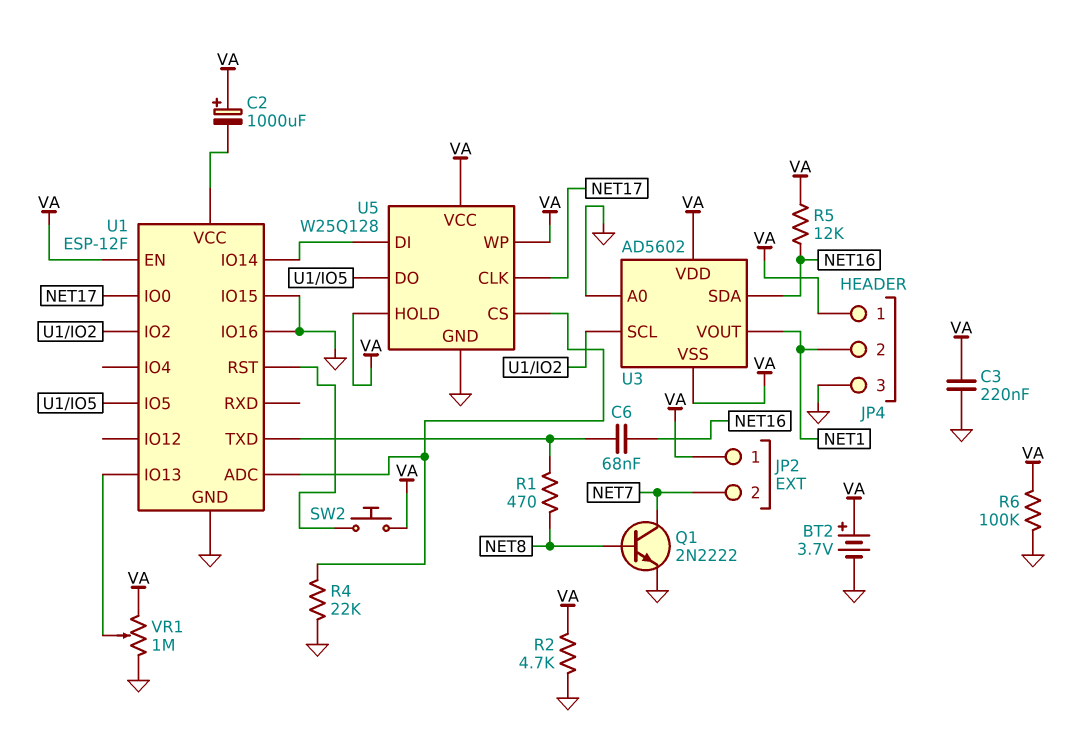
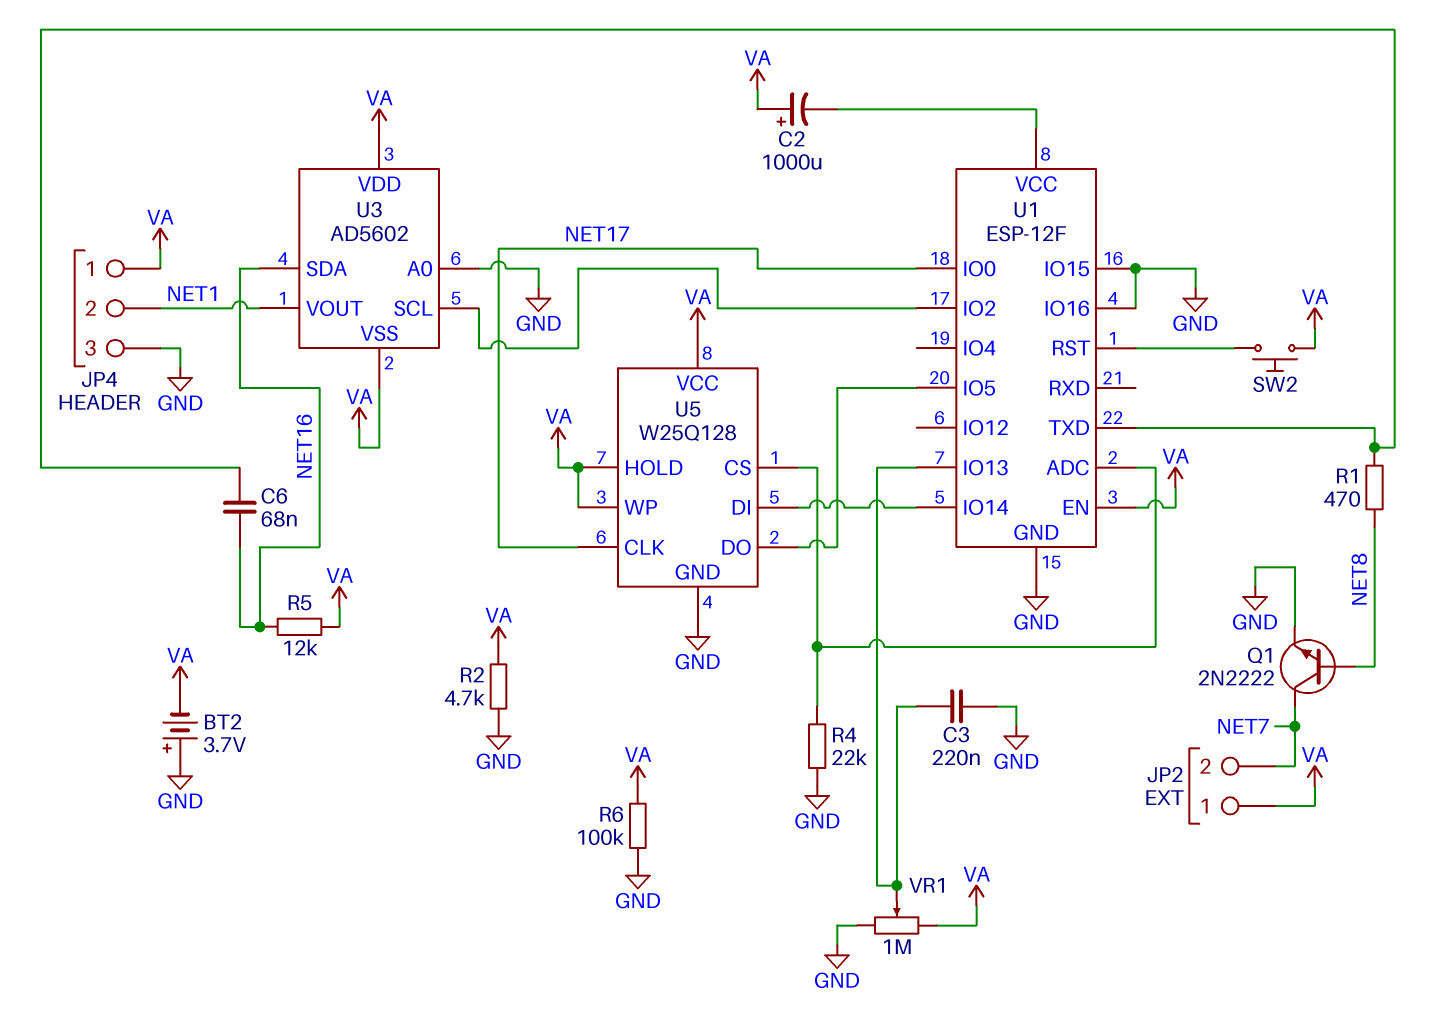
BT2: 3.7V (plus VA, minus GND) -> 3.7V (plus GND, minus VA)
C3: 220nF (GND, VA) -> 220nF (GND, U1/IO13)

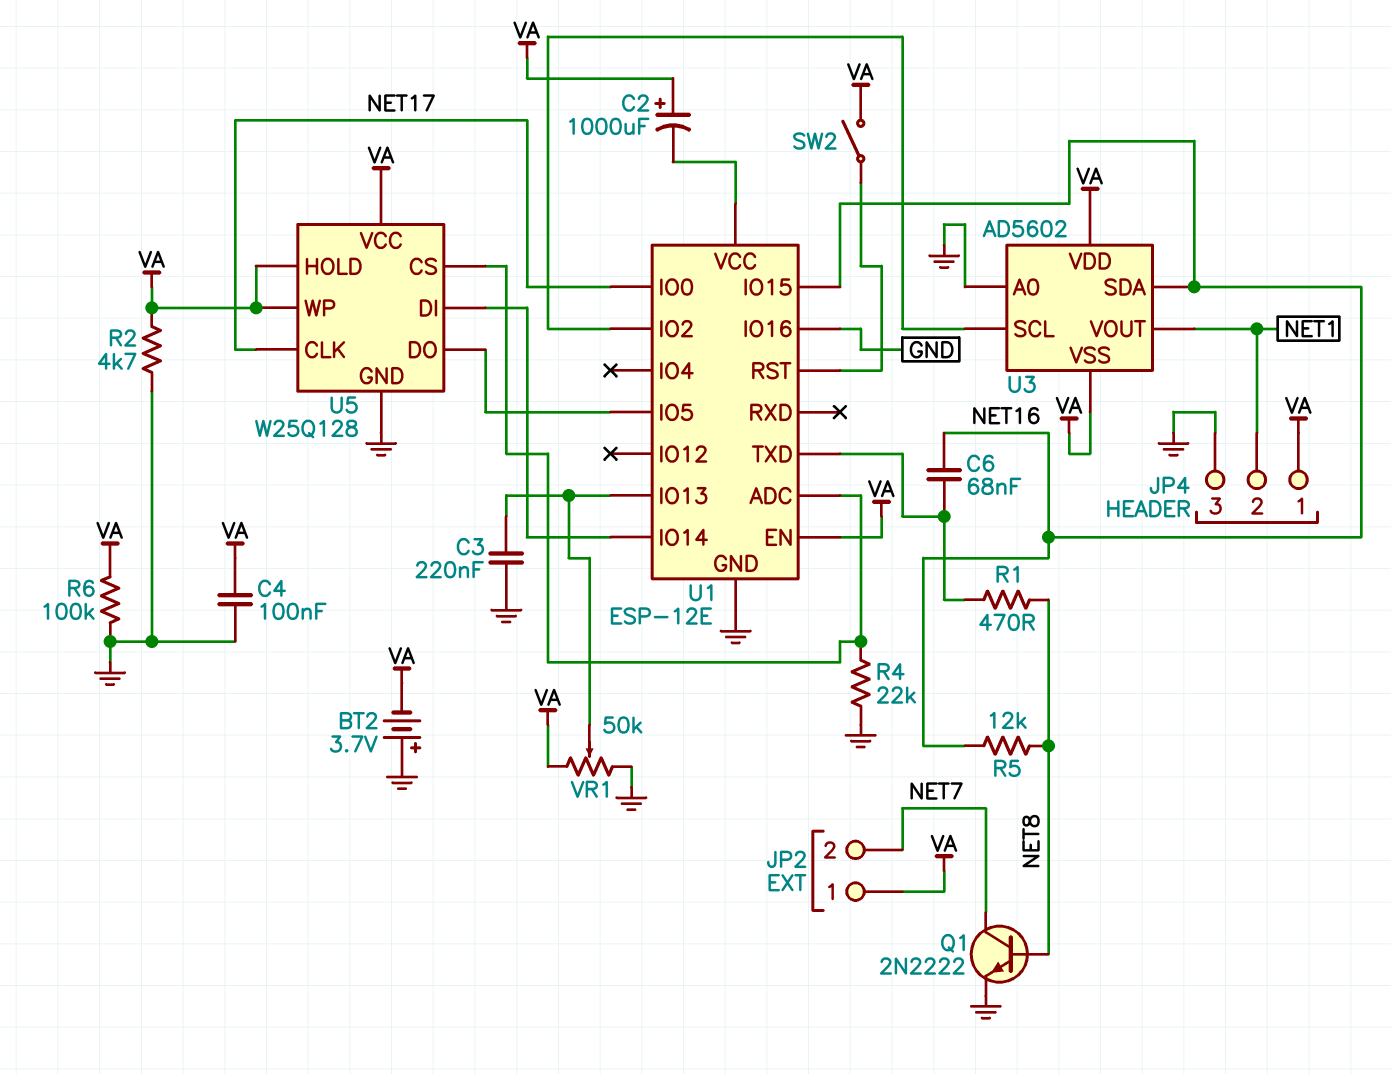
C4: none -> 100nF (GND, VA)
R5: 12k (NET16, VA) -> 12k (NET8, NET16)
SW2: button (U1/RST, VA) -> switch (U1/RST, VA)
U1: ESP-12F -> ESP-12E
U1 pin IO15: GND -> NET16
VR1: 1M (GND, VA, wiper U1/IO13) -> 50k (GND, VA, wiper U1/IO13)

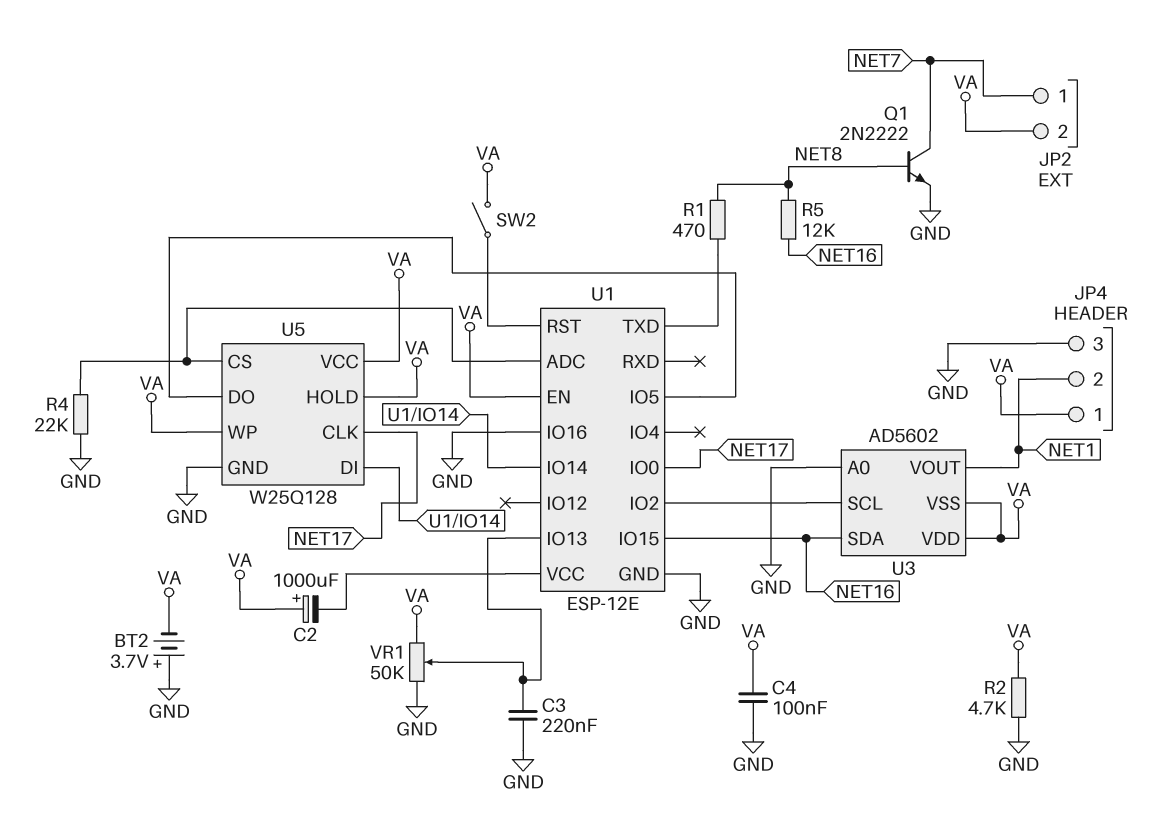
C6: 68nF (NET16, U1/TXD) -> none
JP2 pin 1: VA -> NET7
JP2 pin 2: NET7 -> VA
R6: 100k (GND, VA) -> none

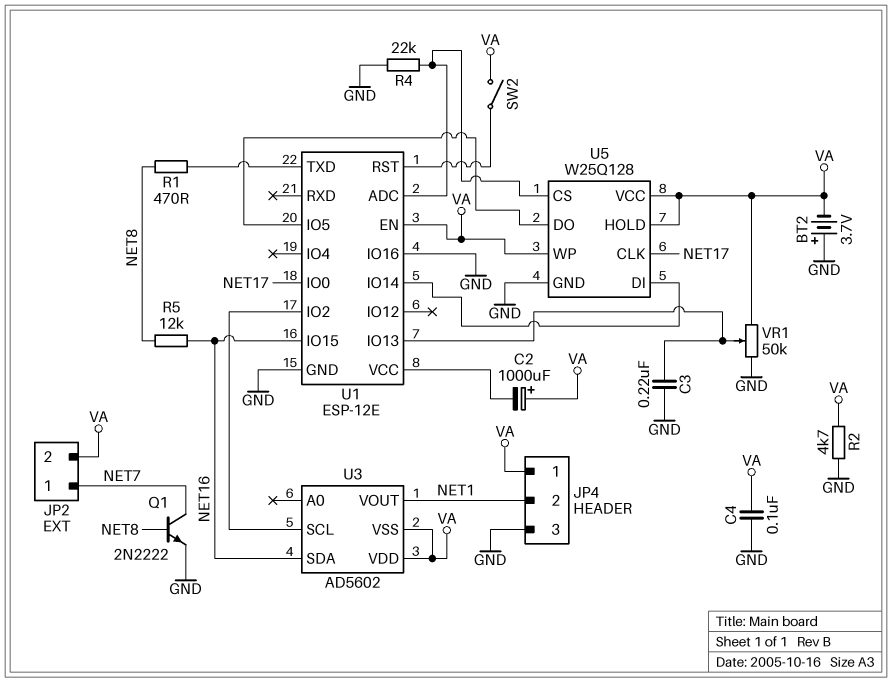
U3 pin A0: GND -> none

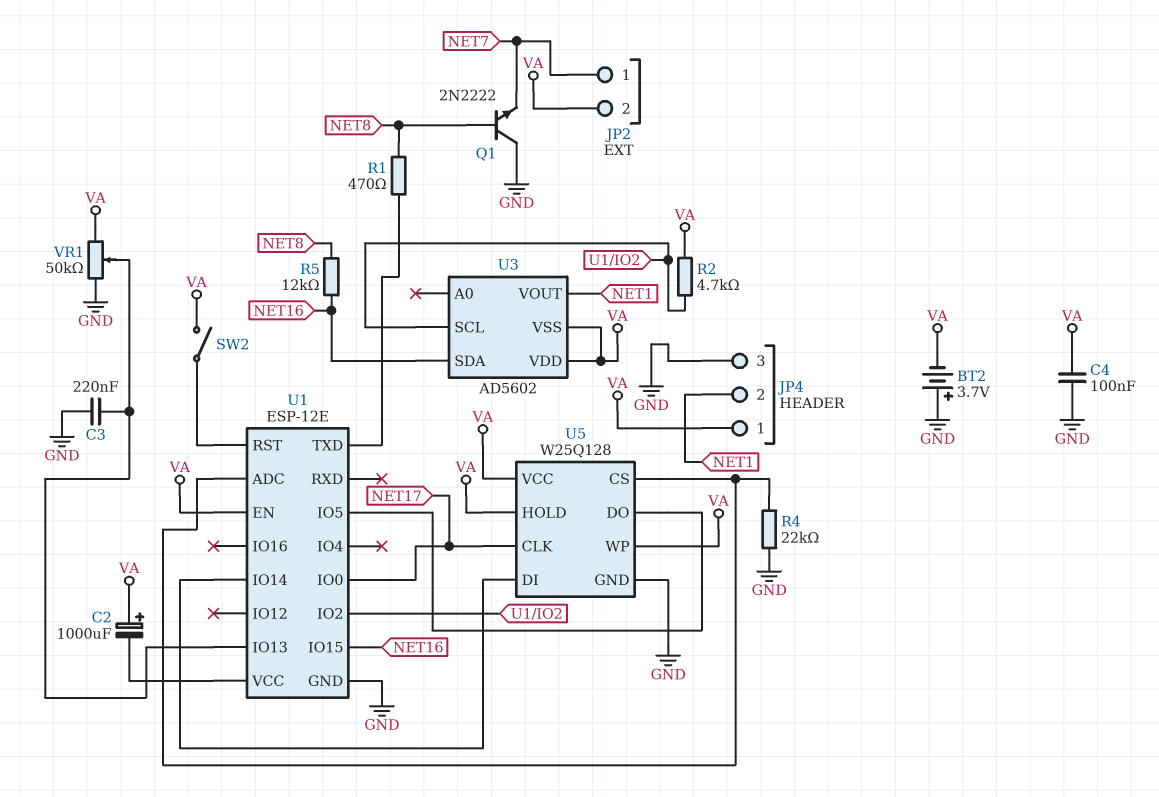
Q1: NPN 2N2222 (B NET8, C NET7, E GND) -> NPN 2N2222 (B NET8, C GND, E NET7)
R2: 4.7k (GND, VA) -> 4.7k (U1/IO2, VA)
U1 pin IO16: GND -> none

